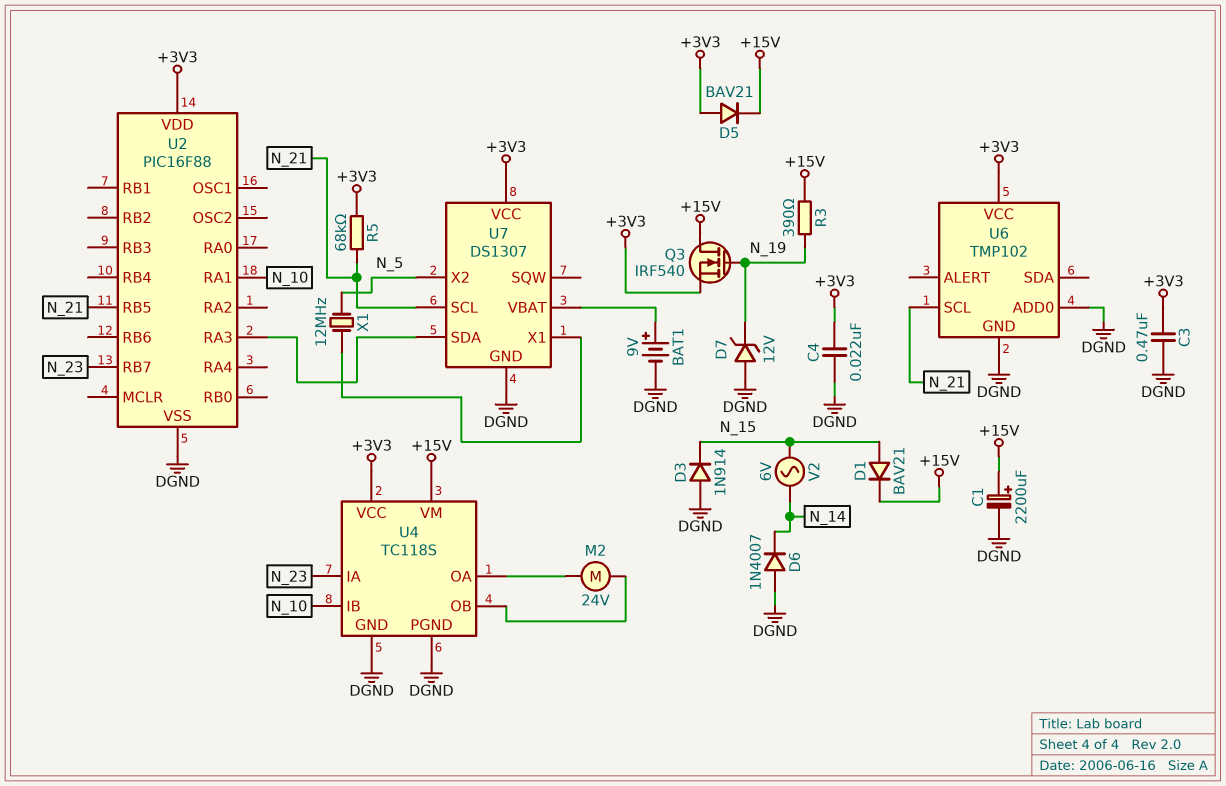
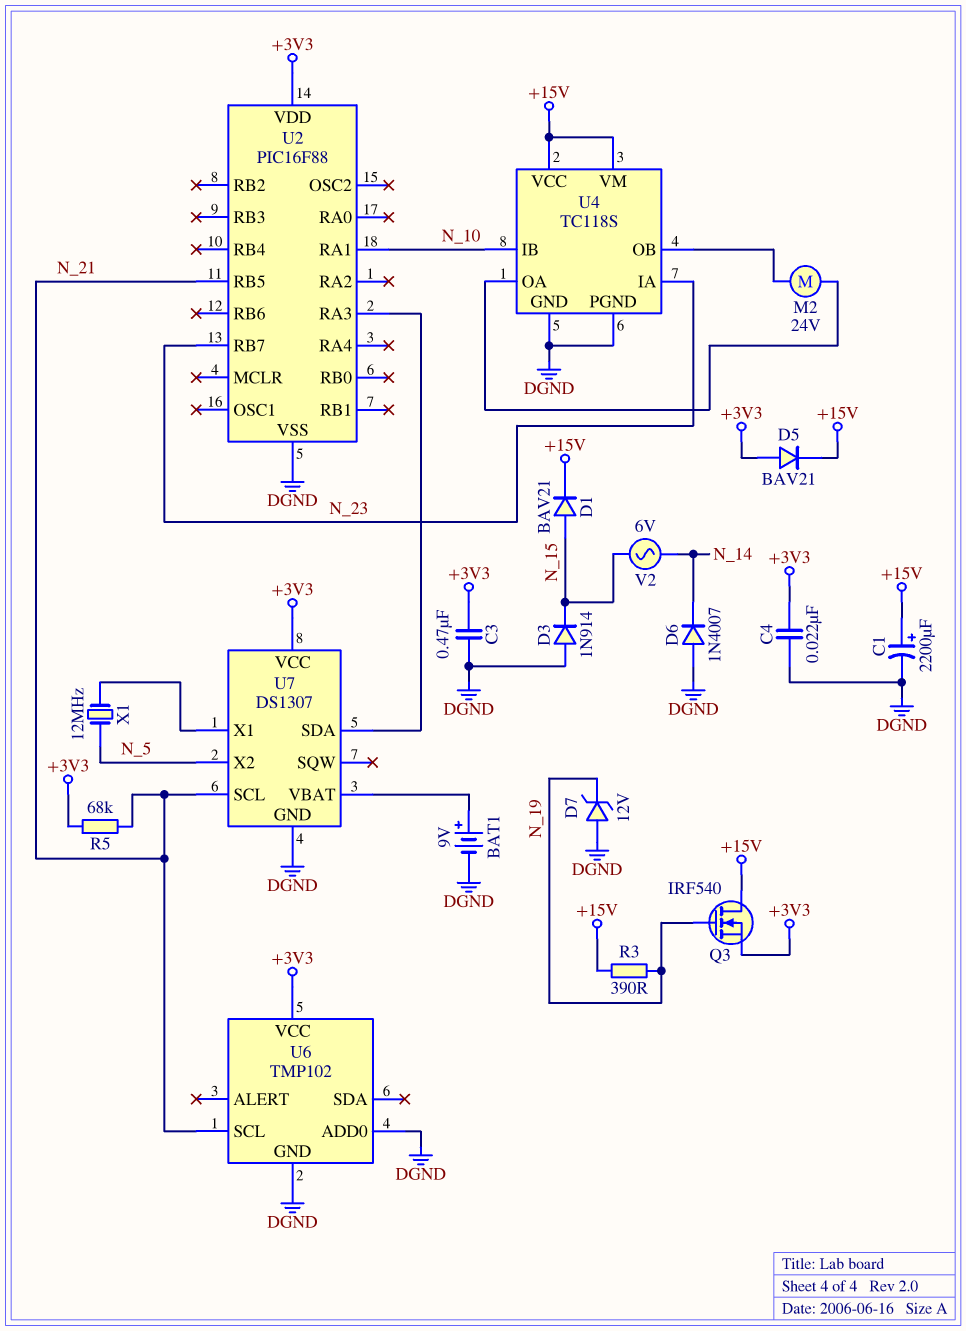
U4 pin VCC: +3V3 -> +15V

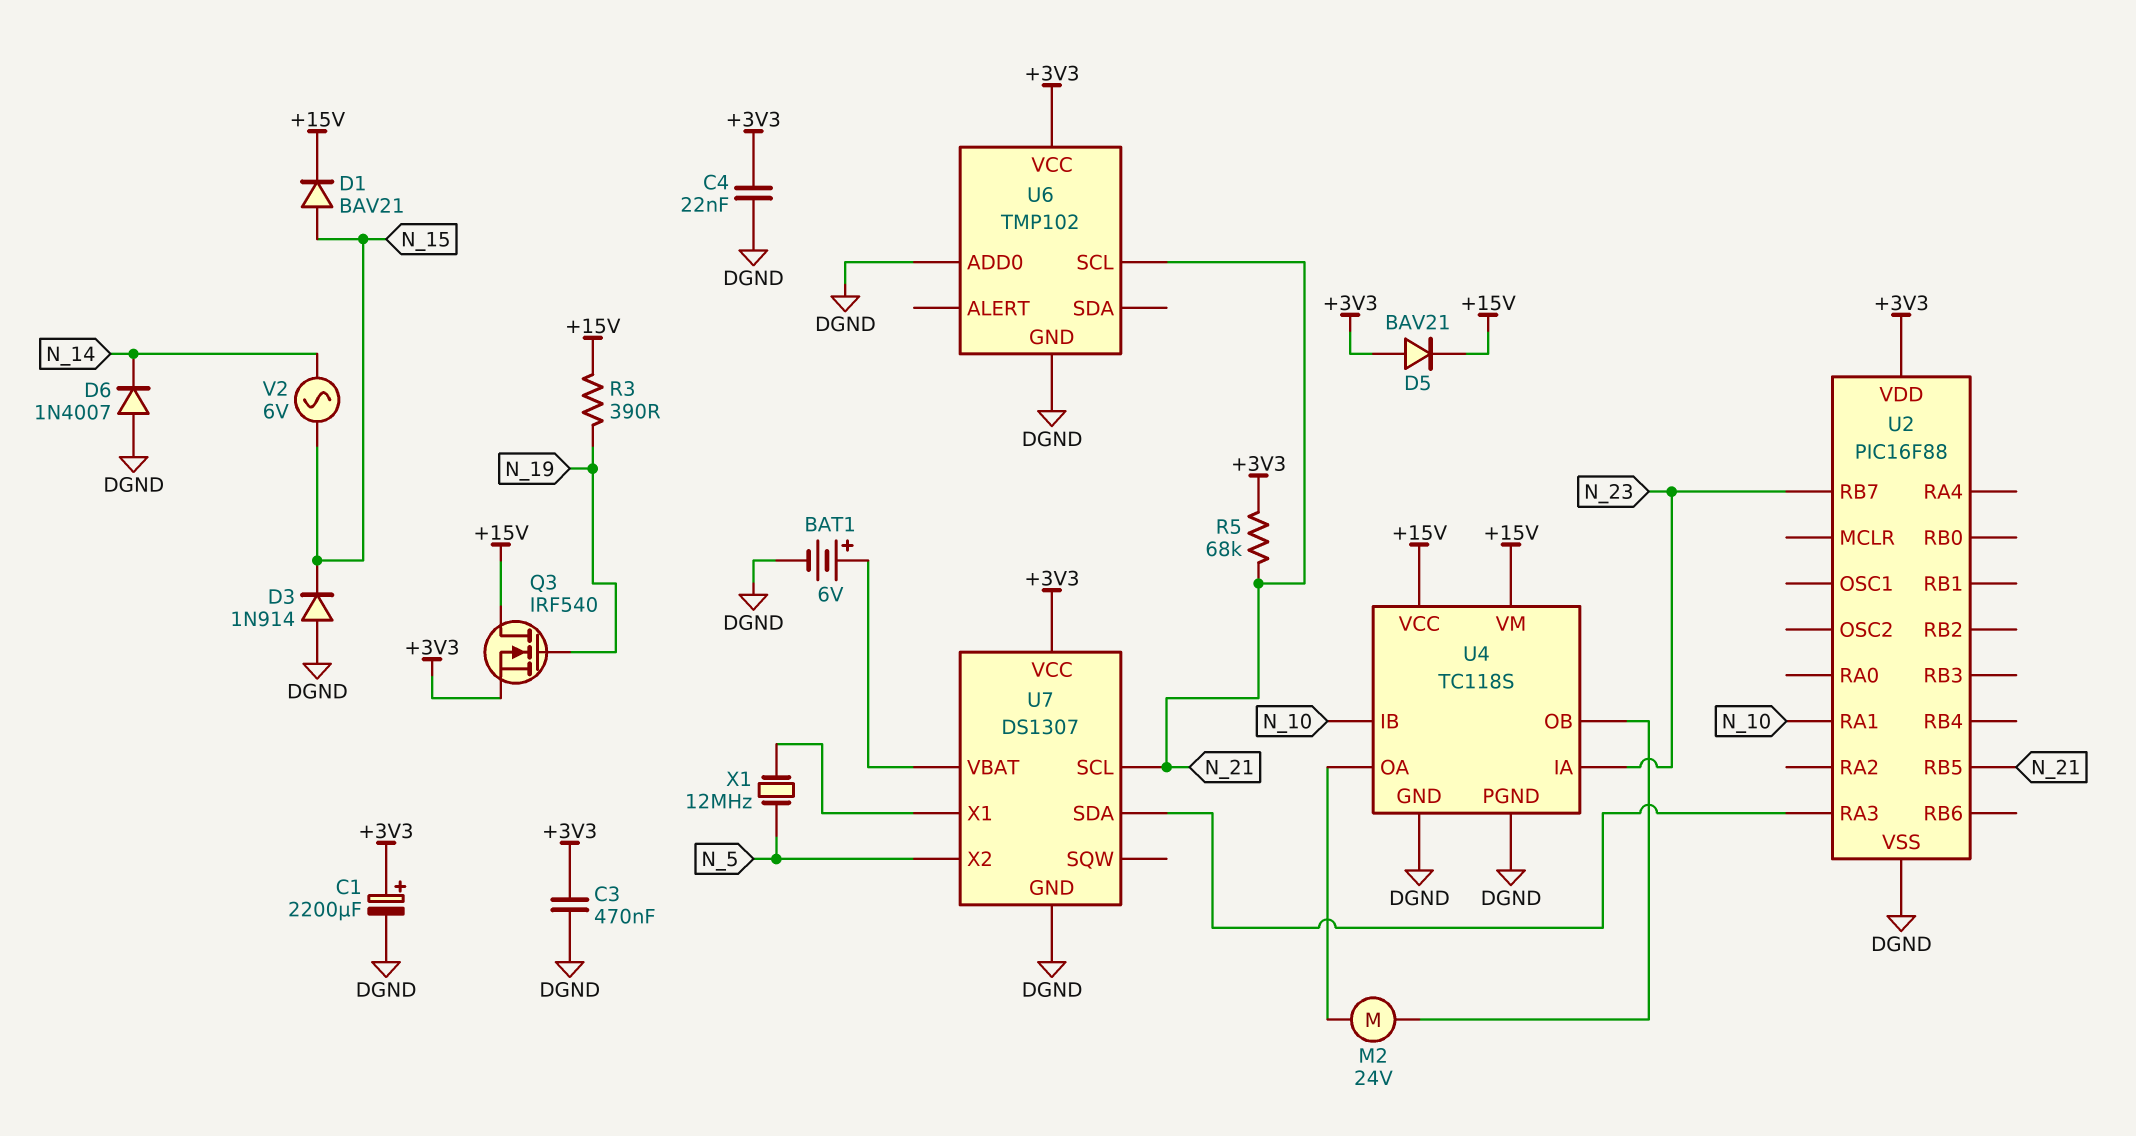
BAT1: 9V (plus U7/VBAT, minus DGND) -> 6V (plus U7/VBAT, minus DGND)
C1: 2200uF (plus +15V, minus DGND) -> 2200uF (plus +3V3, minus DGND)
D7: zener 12V (A DGND, K N_19) -> none

